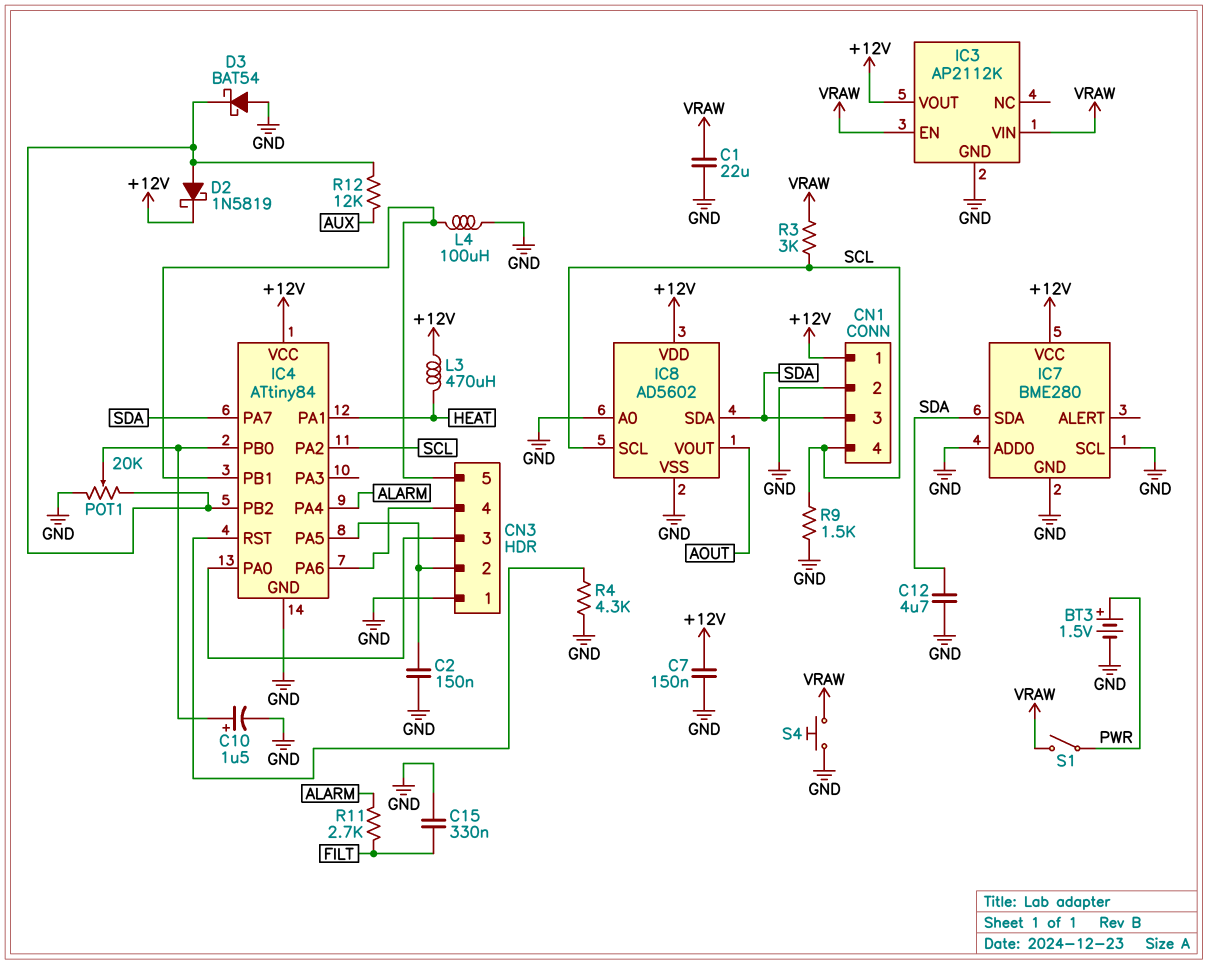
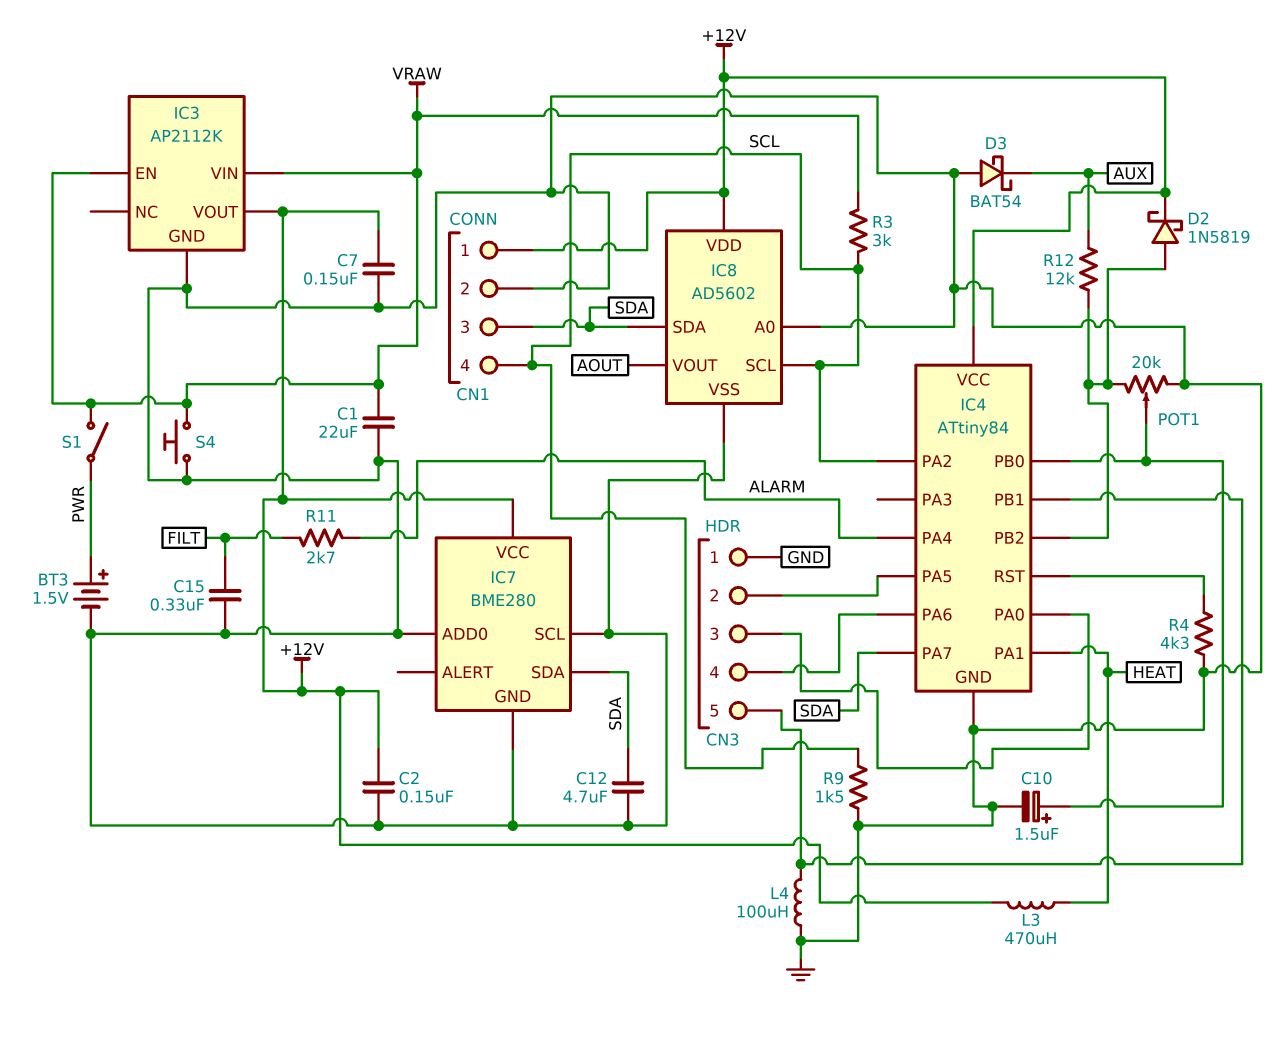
C2: 150nF (CN3/2, GND) -> 150nF (+12V, GND)
D3: schottky BAT54 (A GND, K IC4/PB2) -> schottky BAT54 (A GND, K AUX)

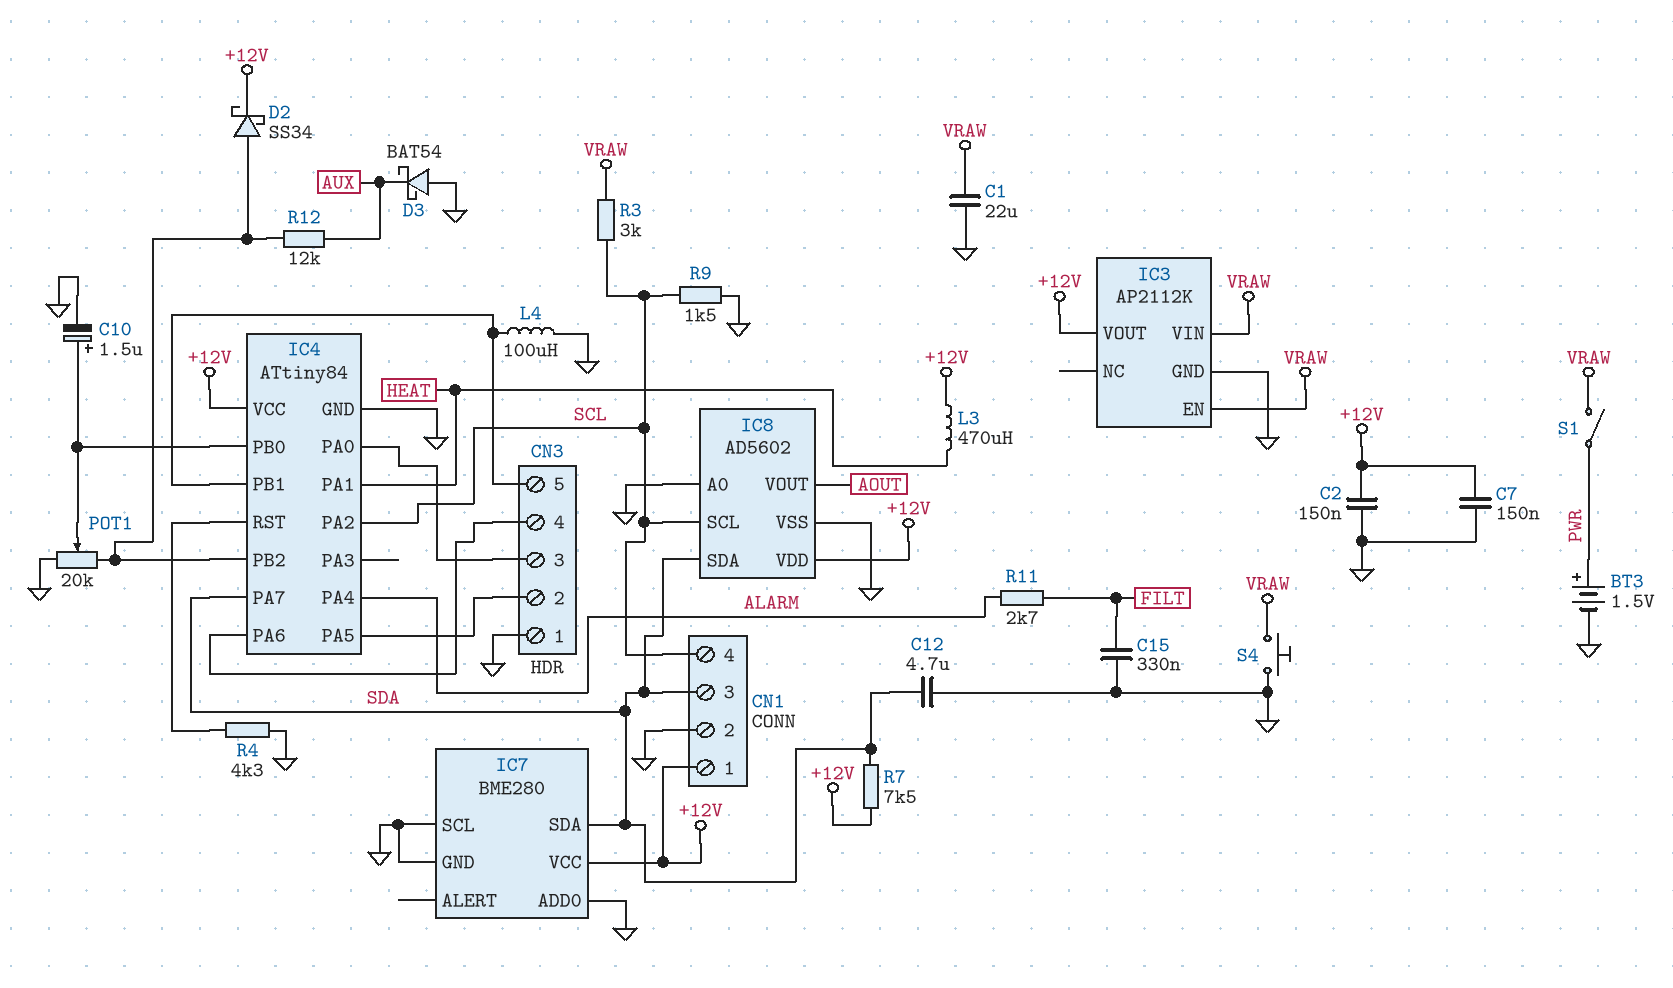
D2: schottky 1N5819 (A IC4/PB2, K +12V) -> schottky SS34 (A IC4/PB2, K +12V)
R7: none -> 7.5k (+12V, SDA)

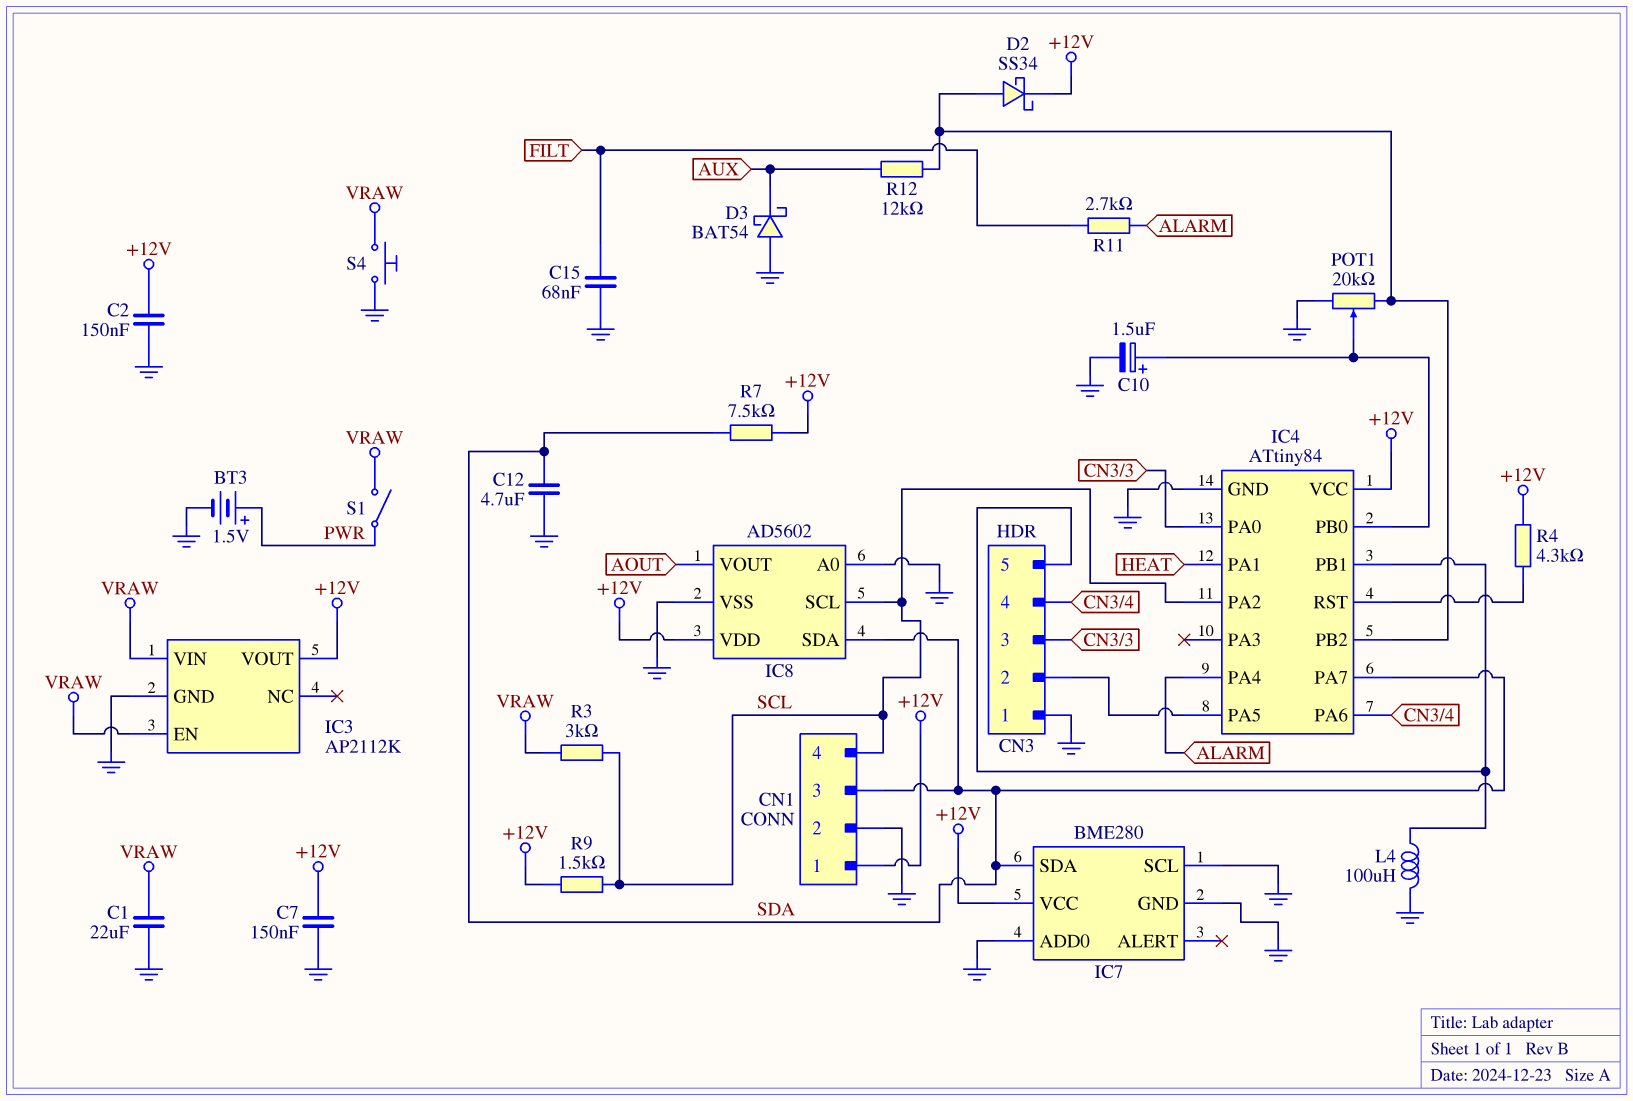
C15: 330nF (FILT, GND) -> 68nF (FILT, GND)
L3: 470uH (+12V, HEAT) -> none
R4: 4.3k (GND, IC4/RST) -> 4.3k (+12V, IC4/RST)
R9: 1.5k (GND, SCL) -> 1.5k (+12V, SCL)

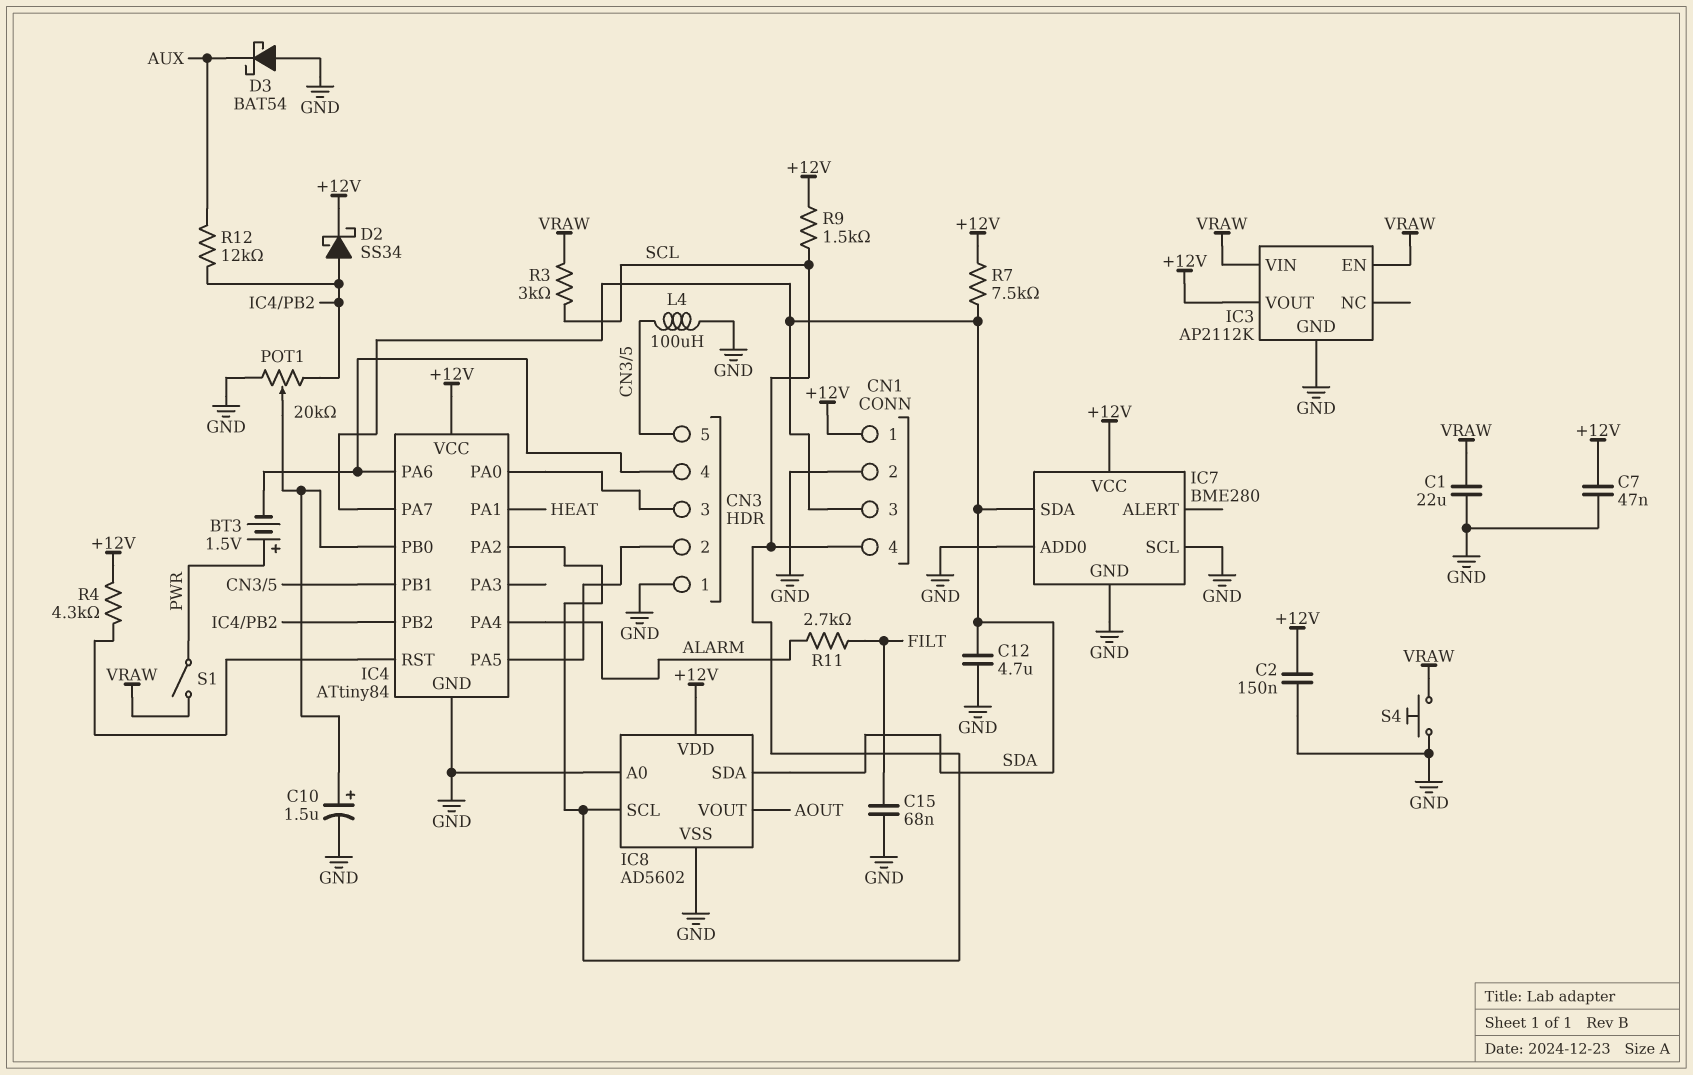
BT3: 1.5V (plus PWR, minus GND) -> 1.5V (plus PWR, minus CN3/4)
C7: 150nF (+12V, GND) -> 47nF (+12V, GND)

